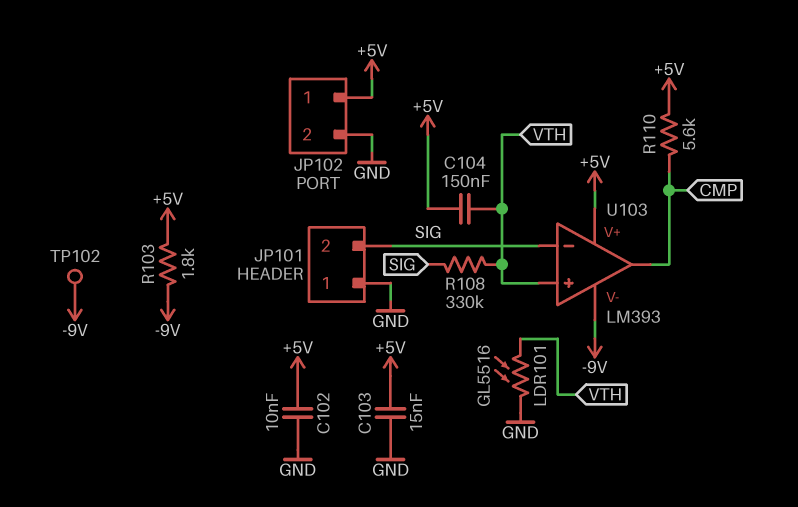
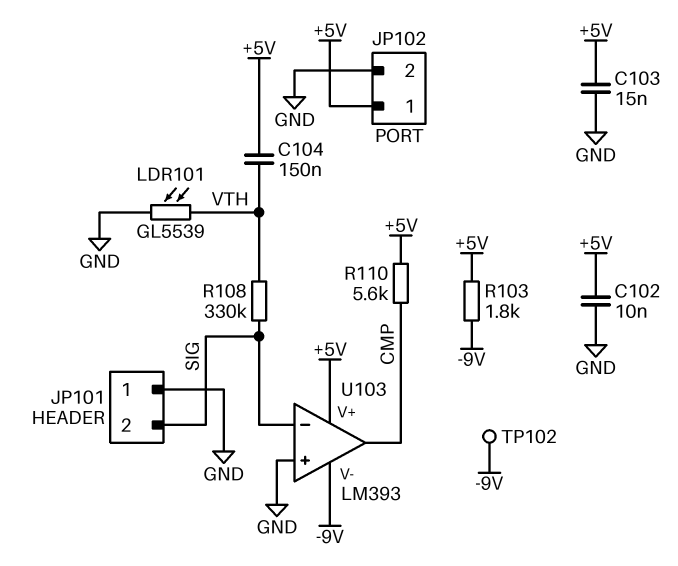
LDR101: GL5516 (GND, VTH) -> GL5539 (GND, VTH)
U103 pin in+: VTH -> GND

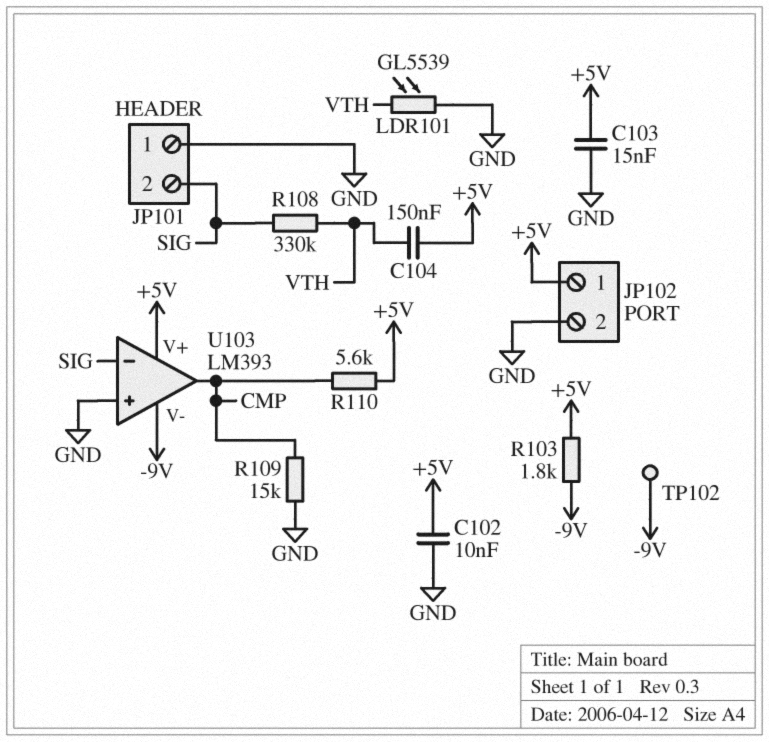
R109: none -> 15k (CMP, GND)

